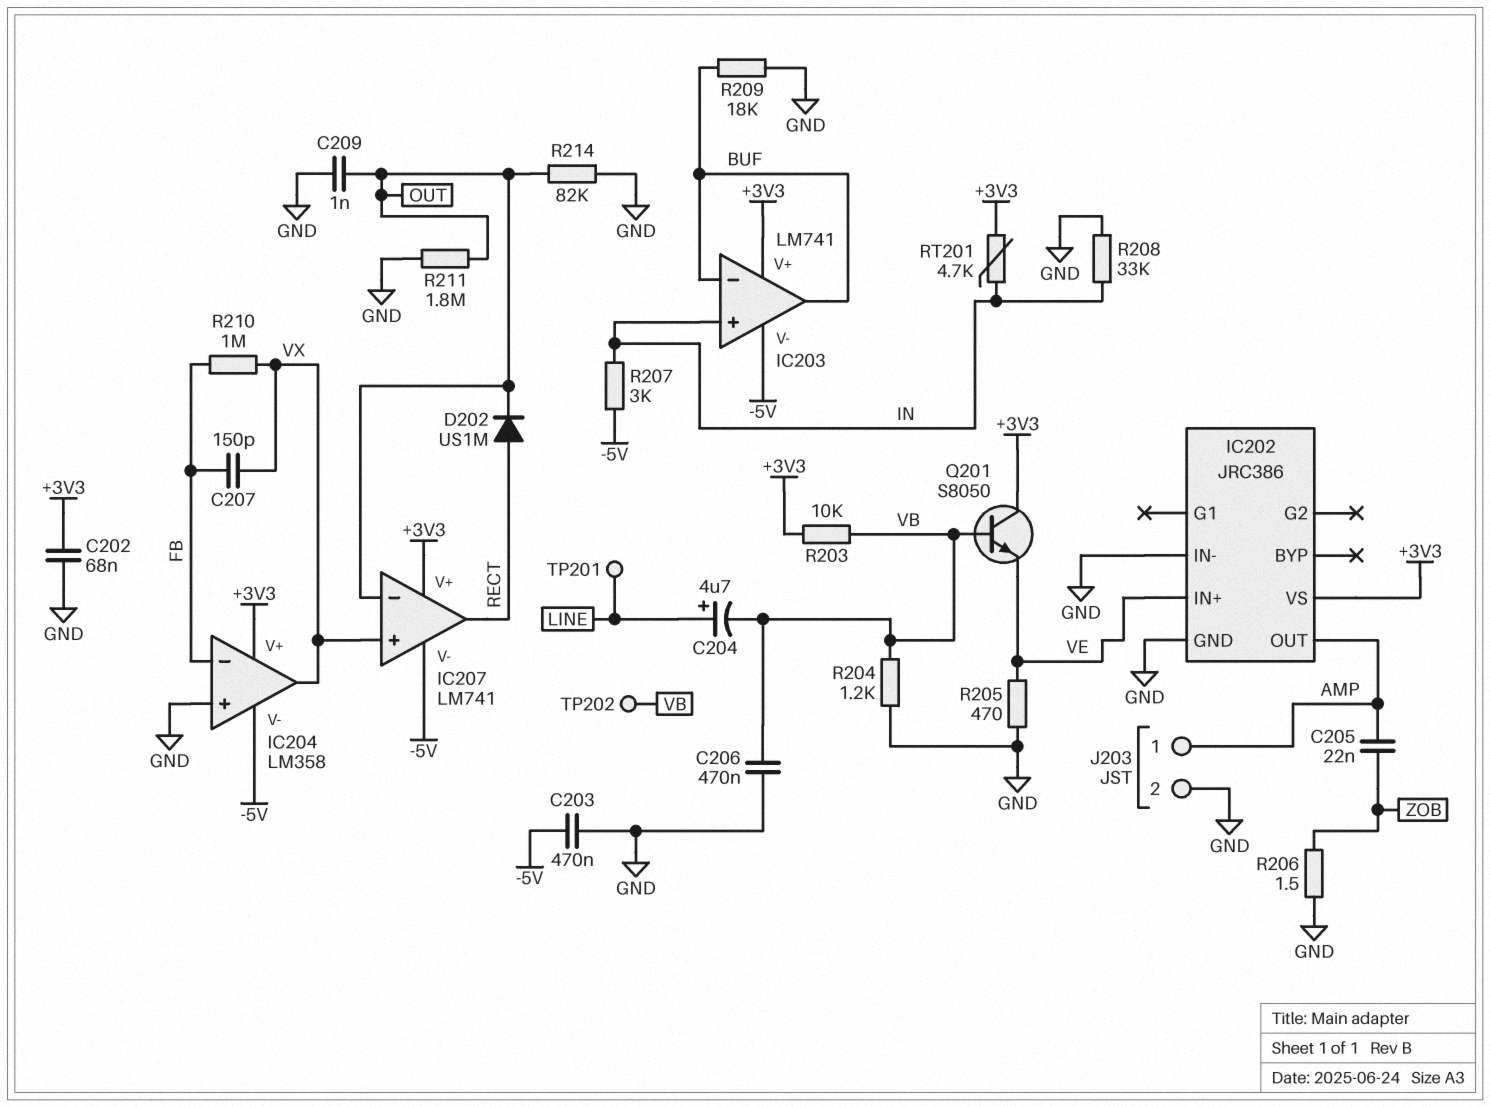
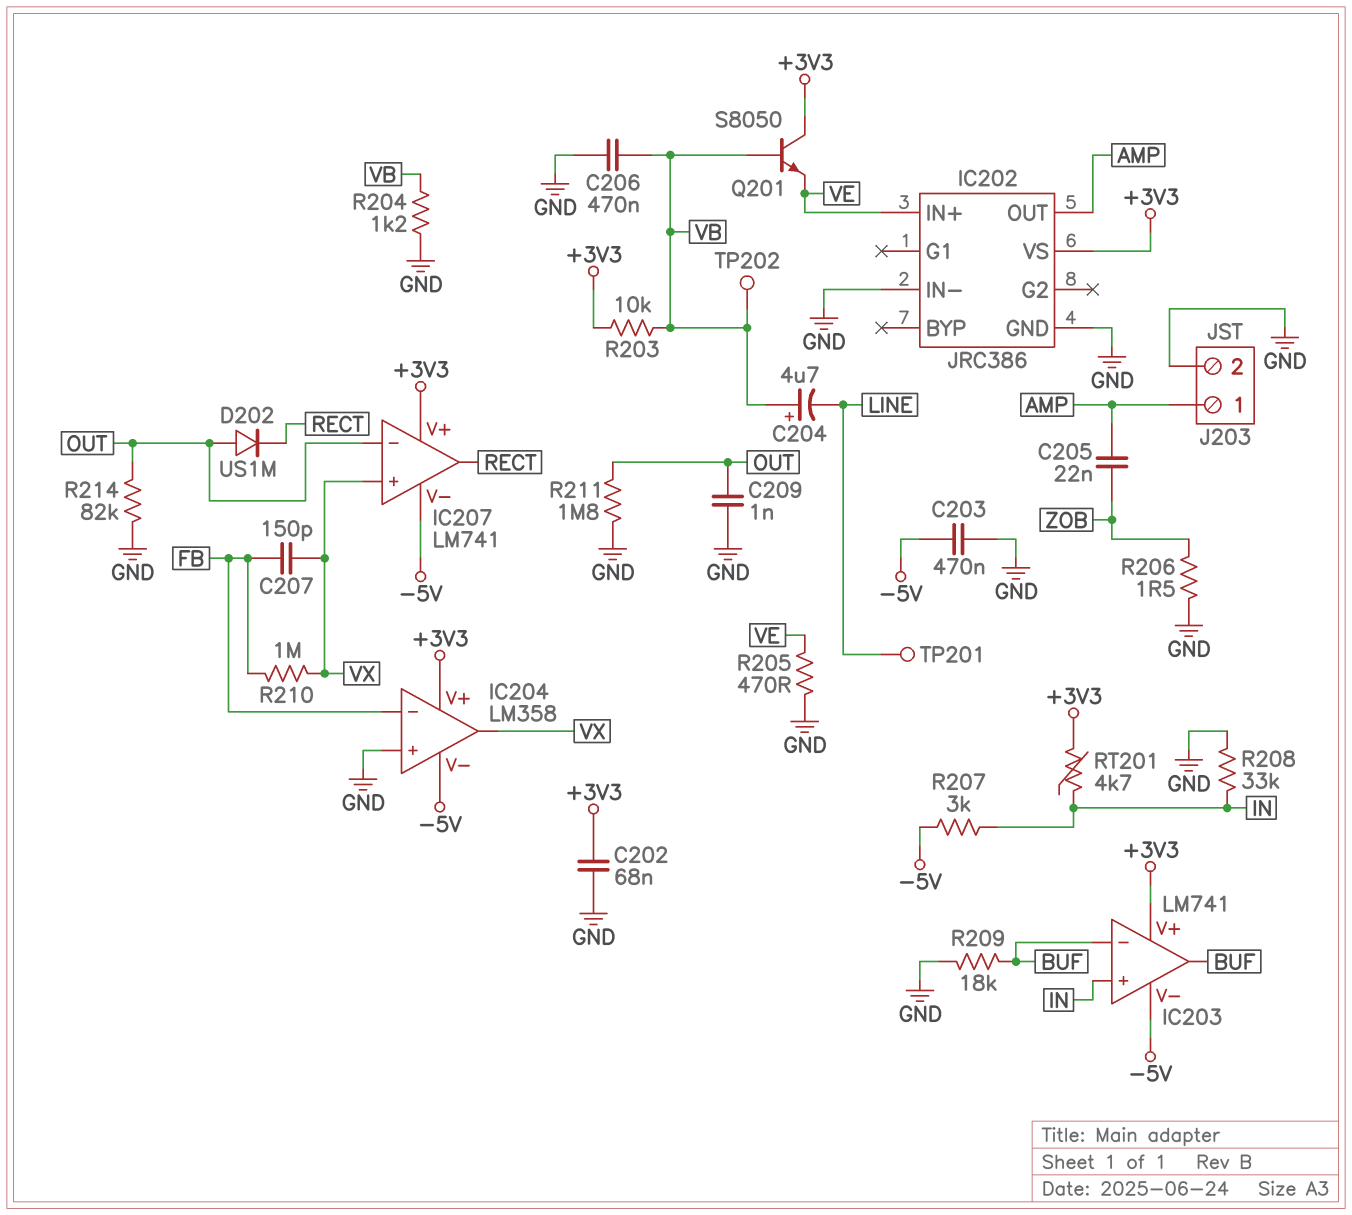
C204: 4.7uF (plus LINE, minus VB) -> 4.7uF (plus VB, minus LINE)
D202: diode US1M (A RECT, K OUT) -> diode US1M (A OUT, K RECT)

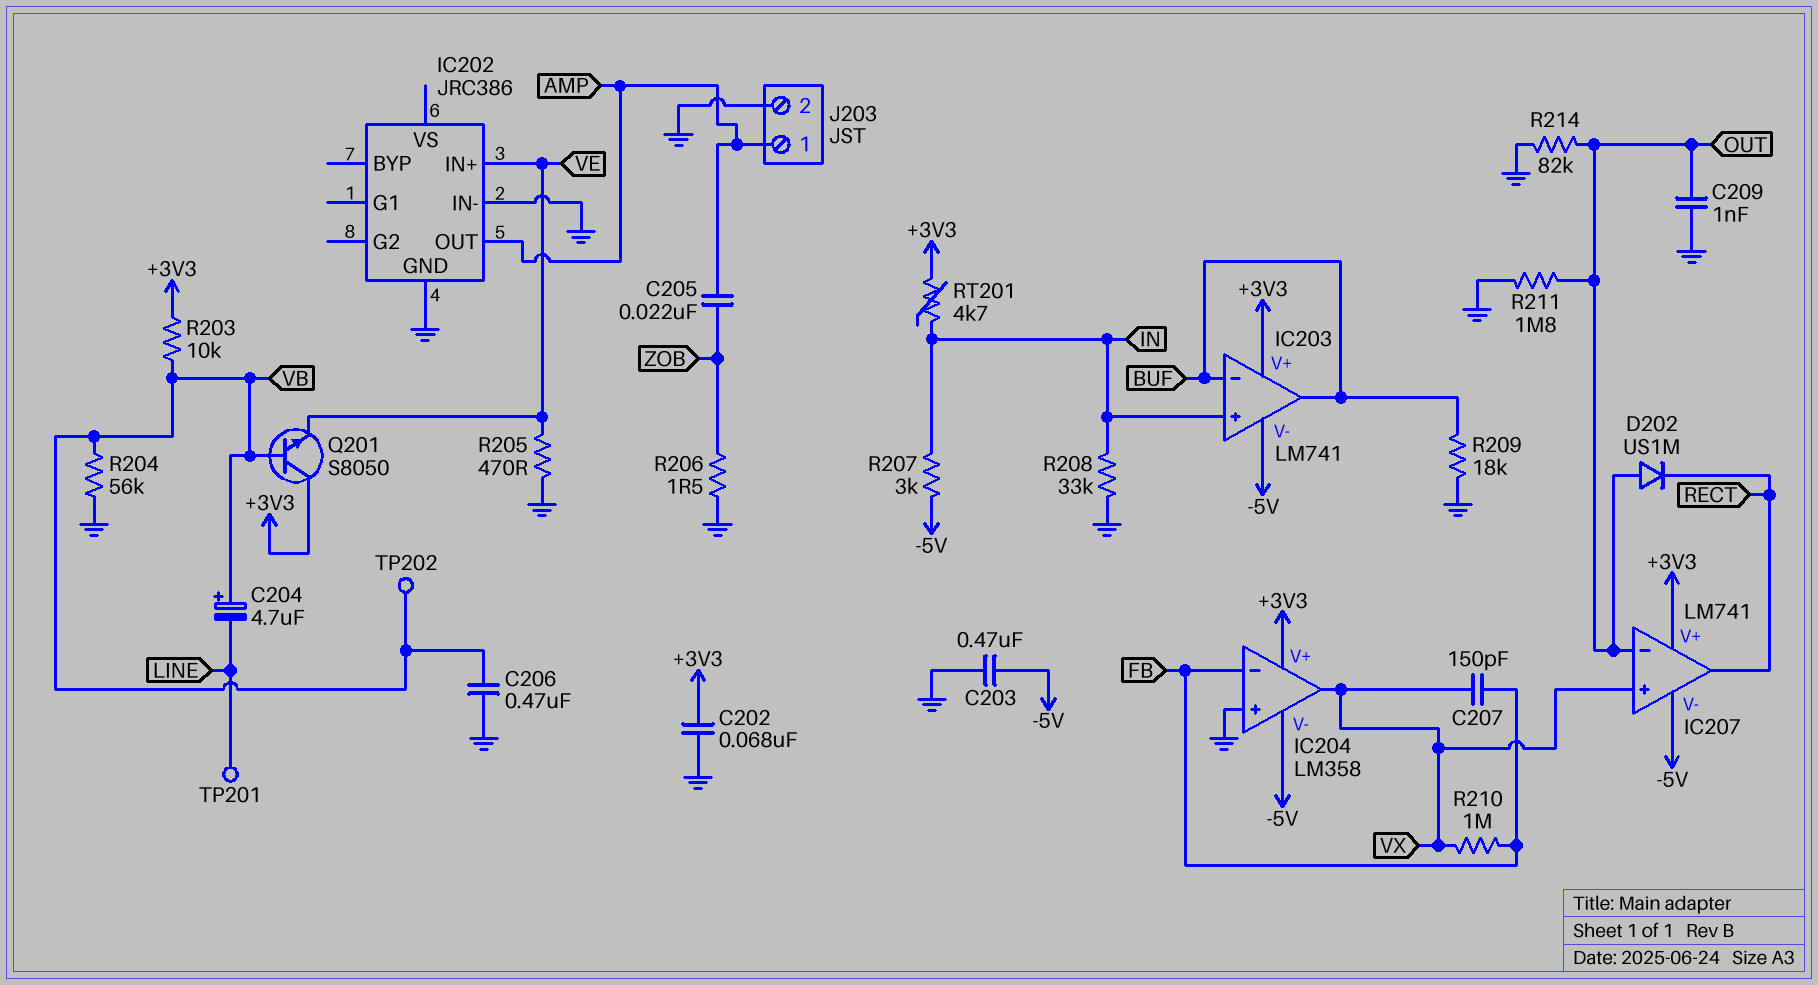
IC202 pin VS: +3V3 -> none
R204: 1.2k (GND, VB) -> 56k (GND, VB)

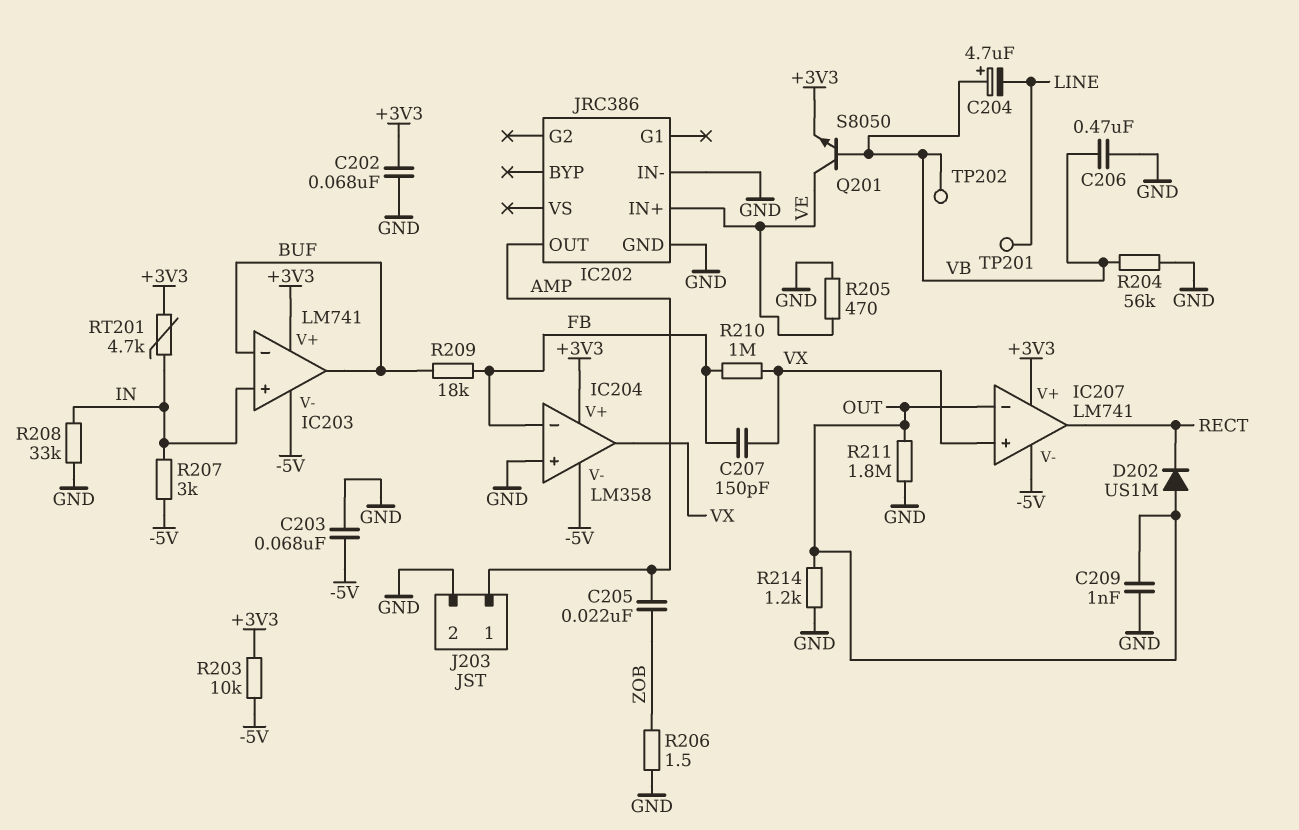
C203: 470nF (-5V, GND) -> 68nF (-5V, GND)
Q201: NPN S8050 (B VB, C +3V3, E VE) -> NPN S8050 (B VB, C VE, E +3V3)
R203: 10k (+3V3, VB) -> 10k (+3V3, -5V)
R209: 18k (BUF, GND) -> 18k (BUF, FB)
R214: 82k (GND, OUT) -> 1.2k (GND, OUT)

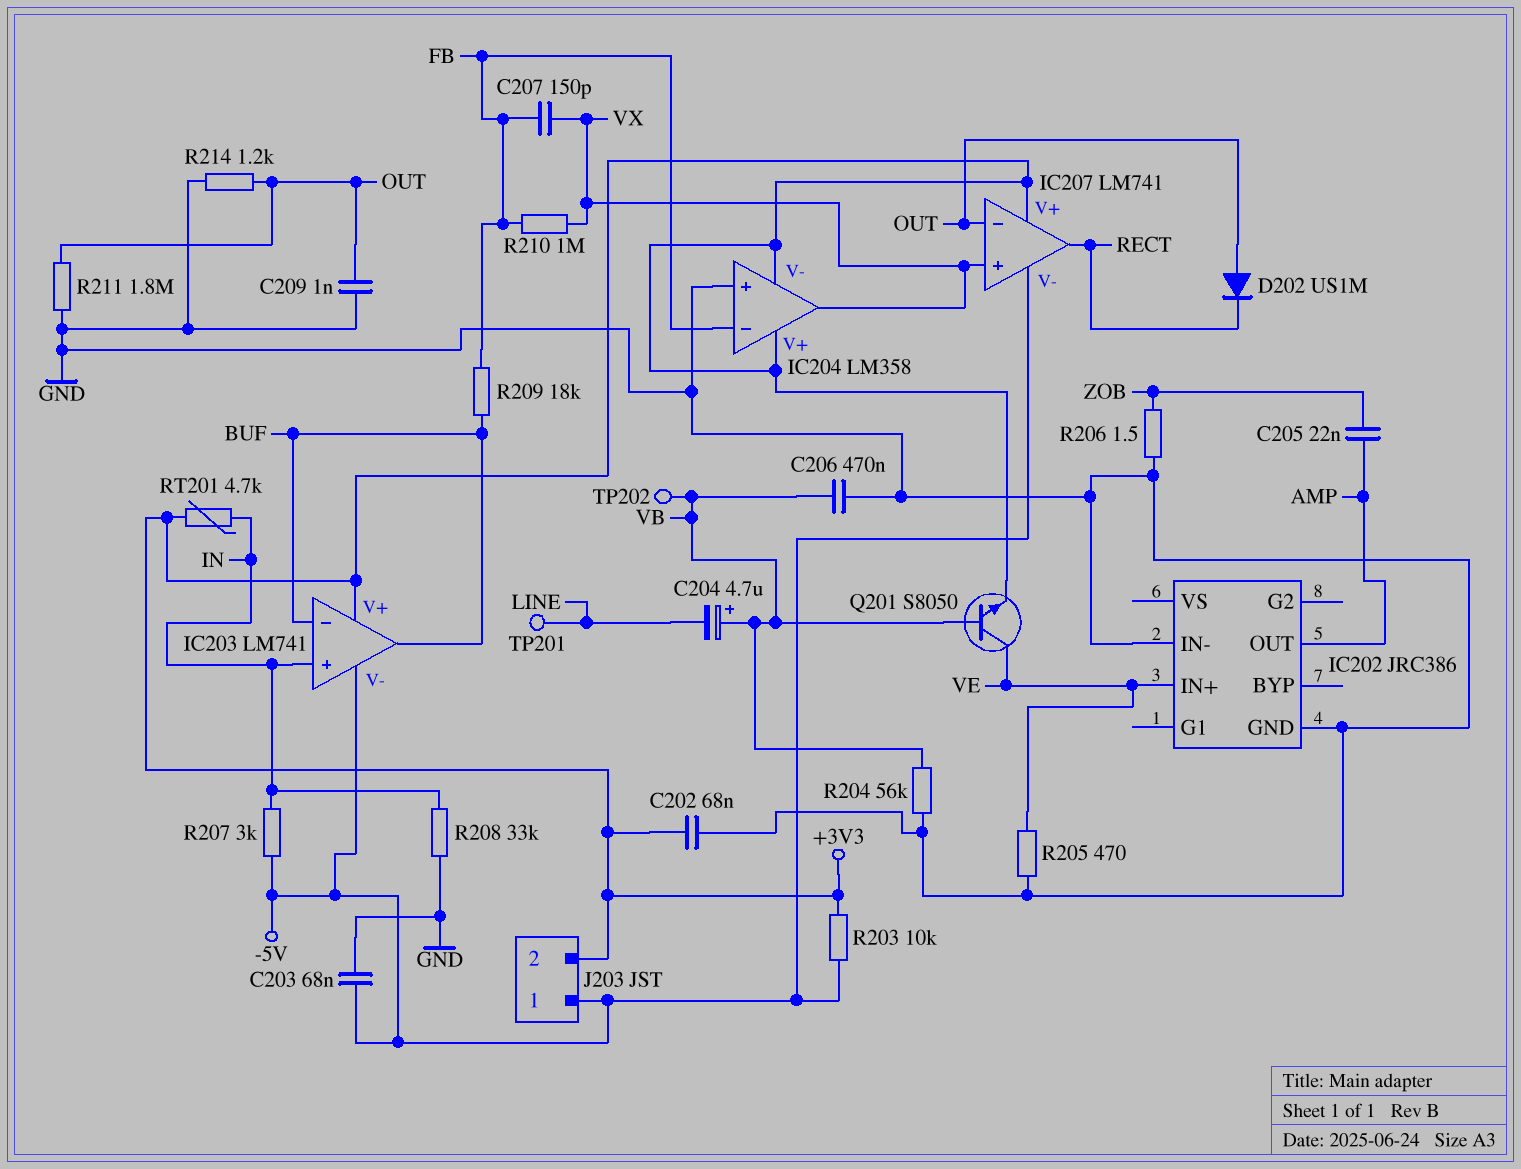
IC204 pin V-: -5V -> +3V3
J203 pin 1: AMP -> -5V
J203 pin 2: GND -> +3V3

